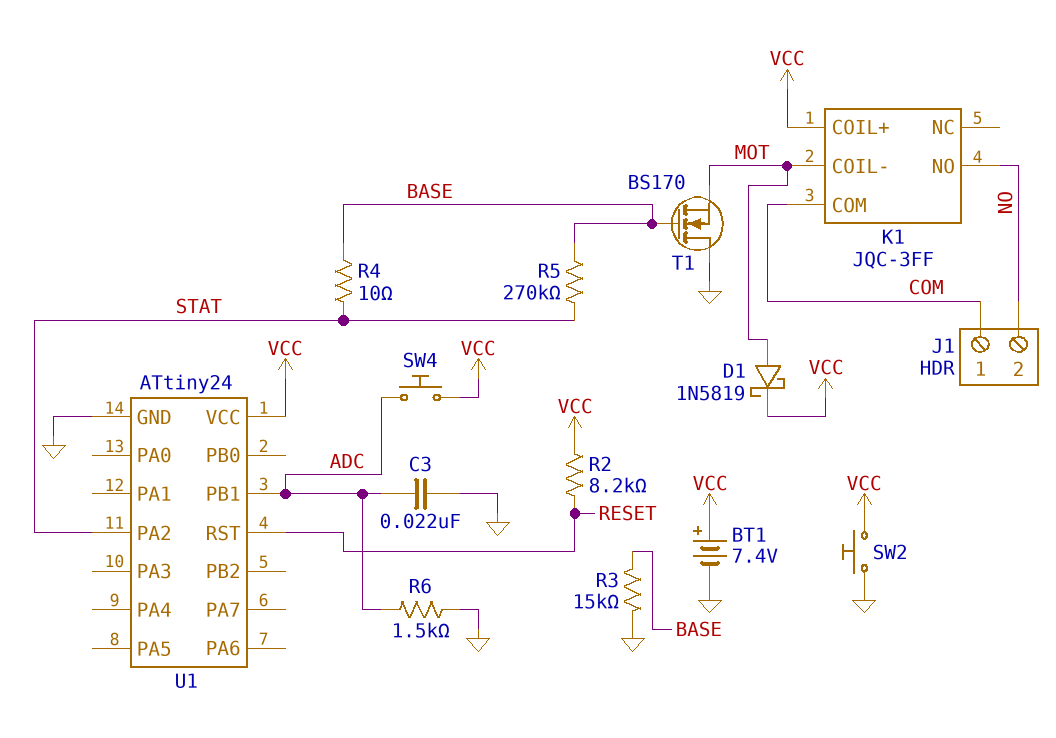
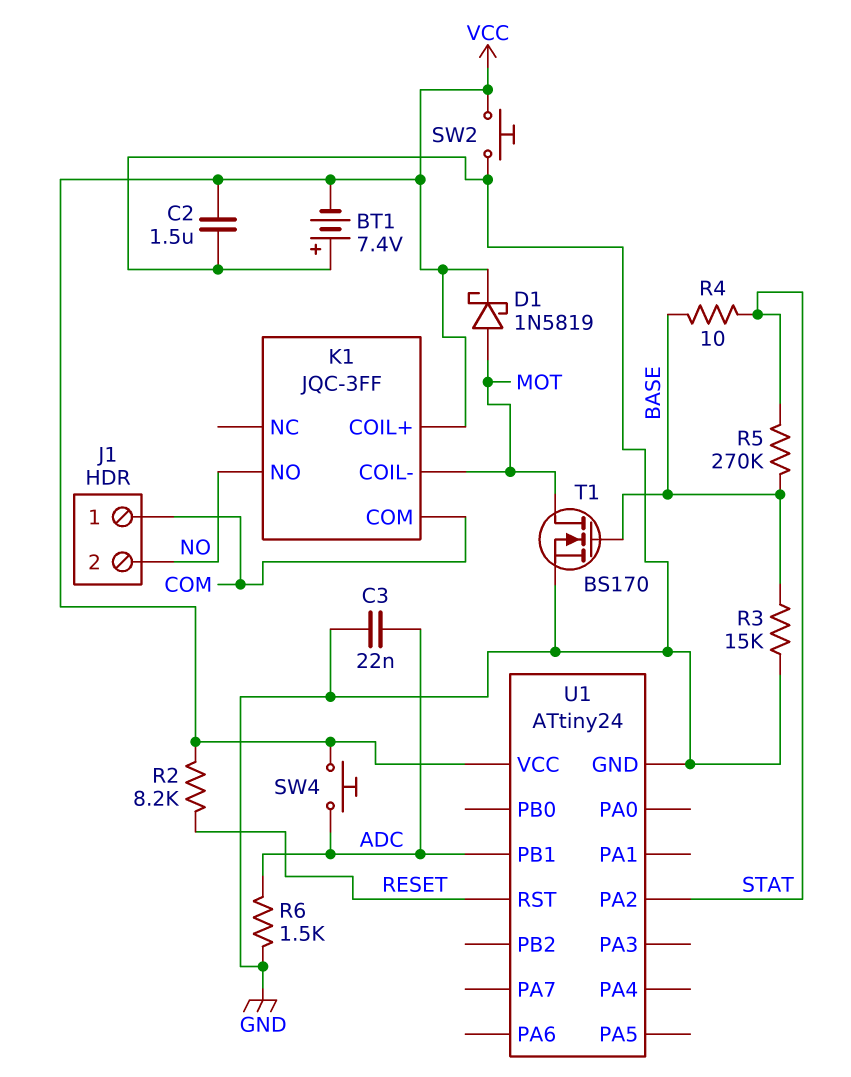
BT1: 7.4V (plus VCC, minus GND) -> 7.4V (plus GND, minus VCC)
C2: none -> 1.5uF (GND, VCC)
T1: NMOS BS170 (G BASE, D GND, S MOT) -> NMOS BS170 (G BASE, D MOT, S GND)

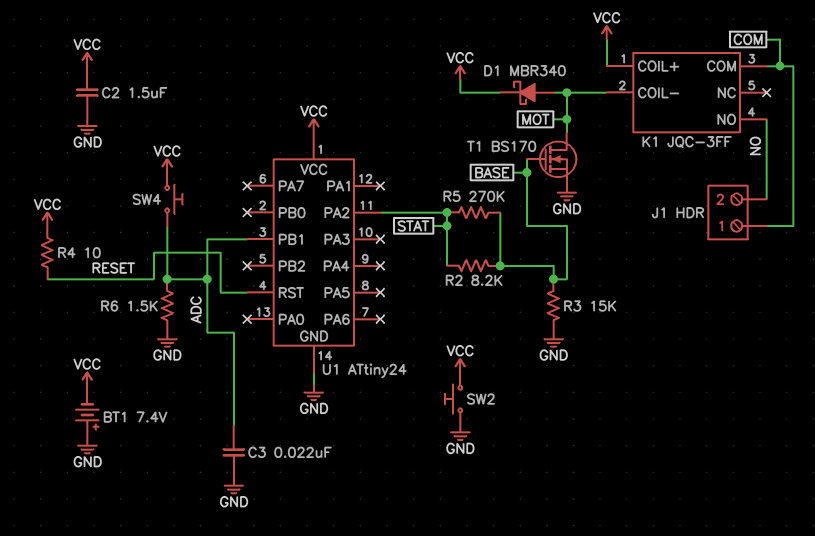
D1: schottky 1N5819 (A MOT, K VCC) -> schottky MBR340 (A MOT, K VCC)
R2: 8.2k (RESET, VCC) -> 8.2k (BASE, STAT)
R4: 10 (BASE, STAT) -> 10 (RESET, VCC)

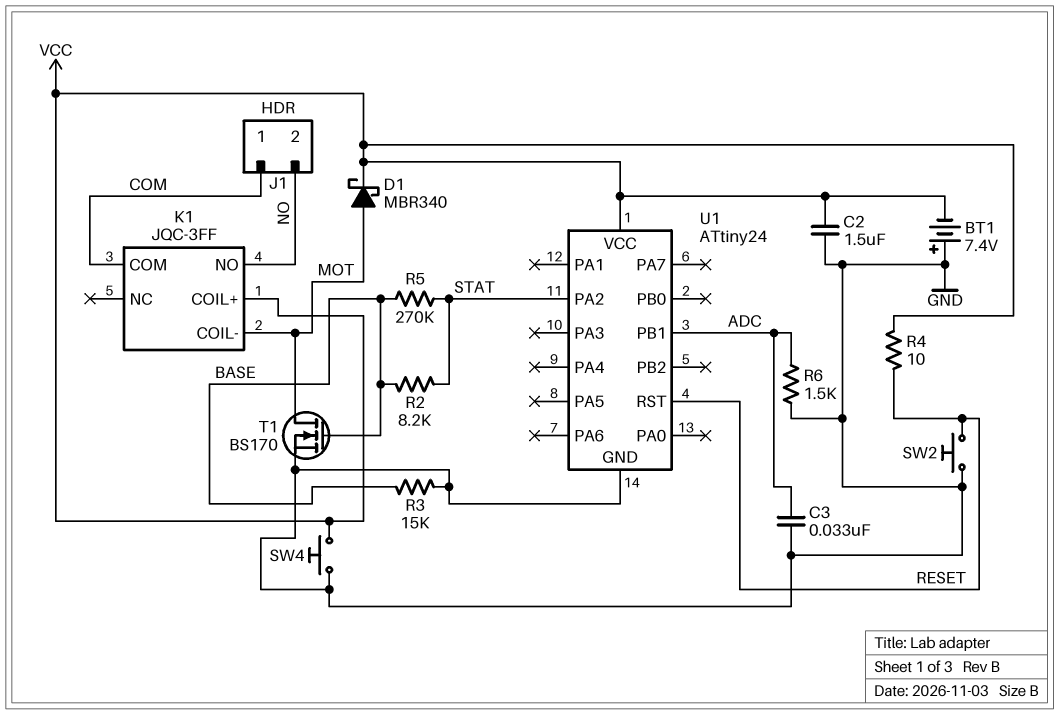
C3: 22nF (ADC, GND) -> 33nF (ADC, GND)
SW2: button (GND, VCC) -> button (GND, RESET)
SW4: button (ADC, VCC) -> button (GND, VCC)

